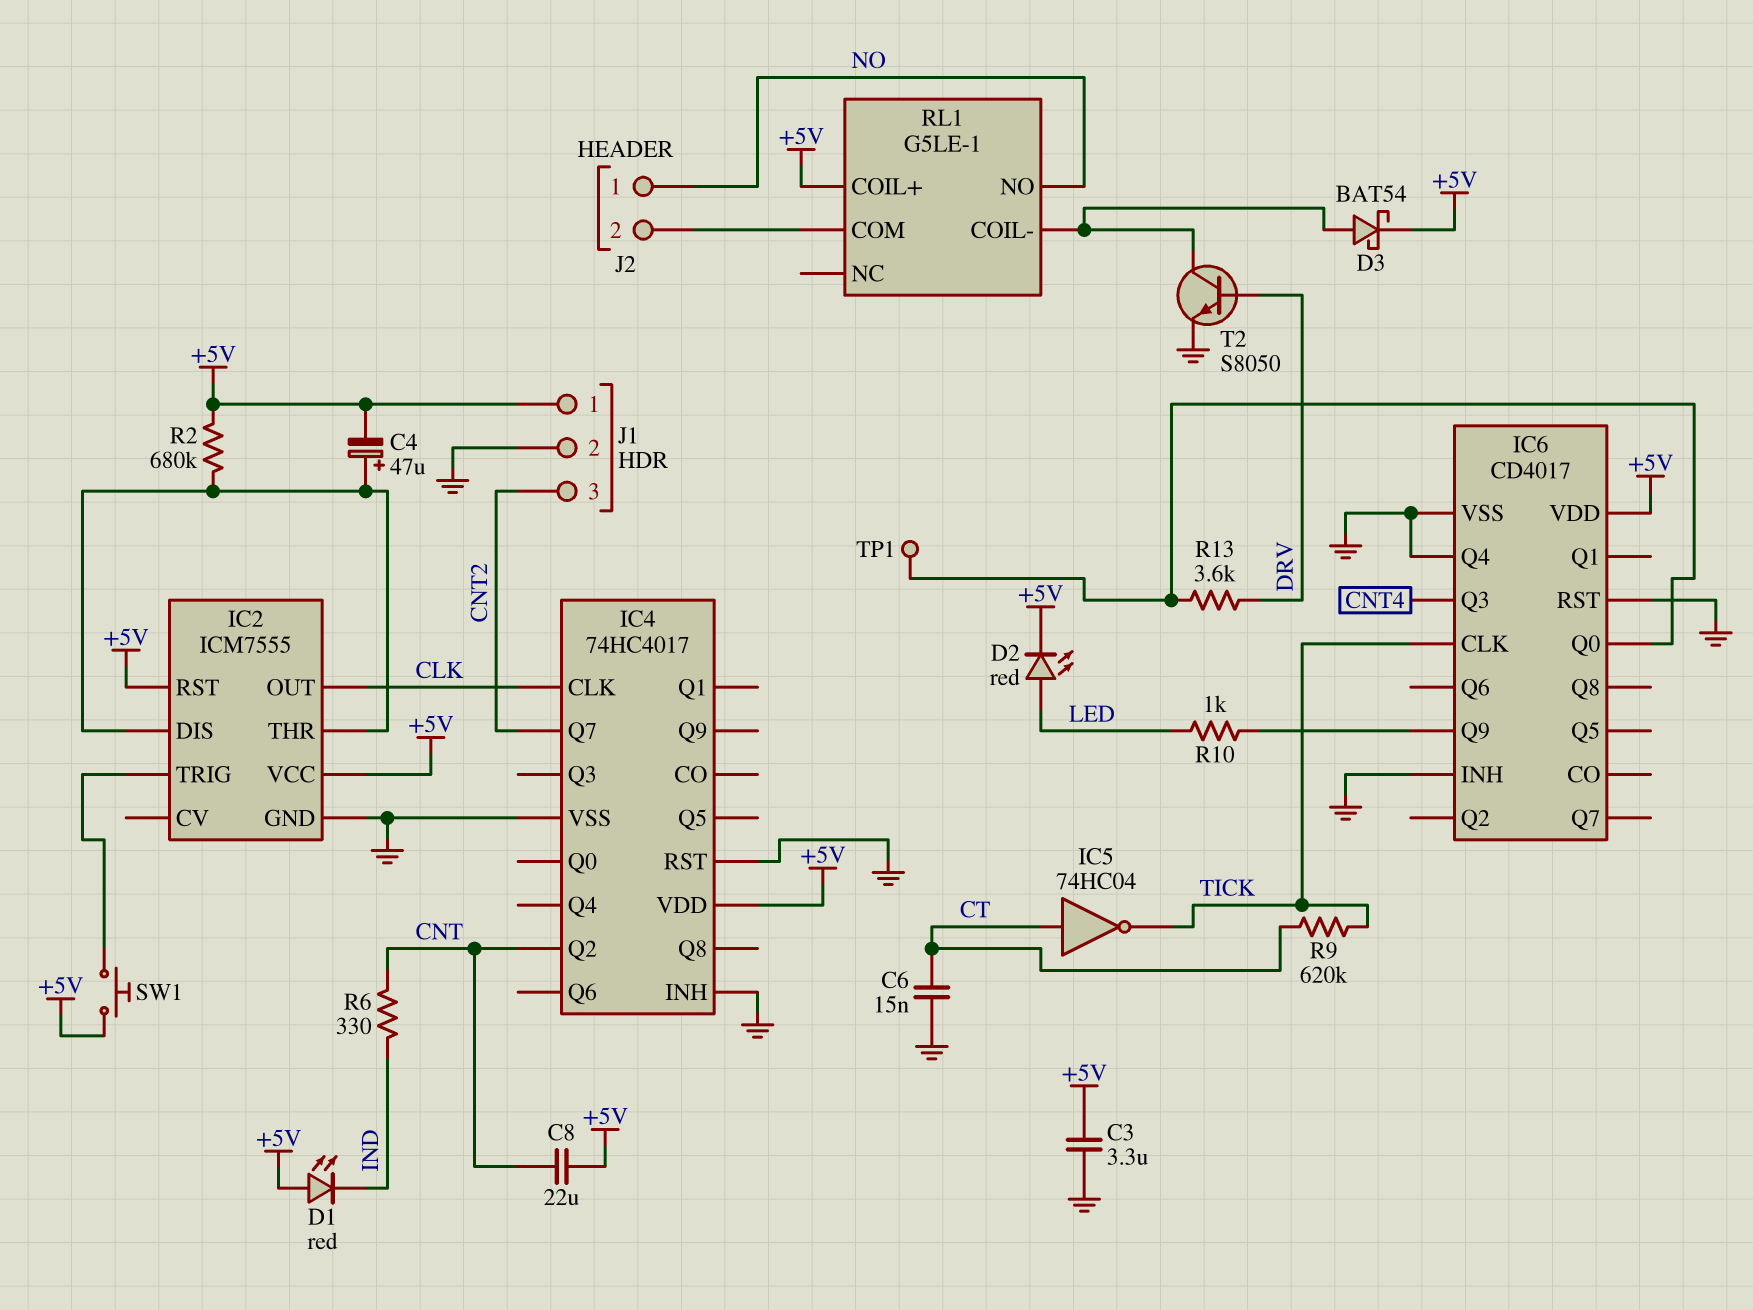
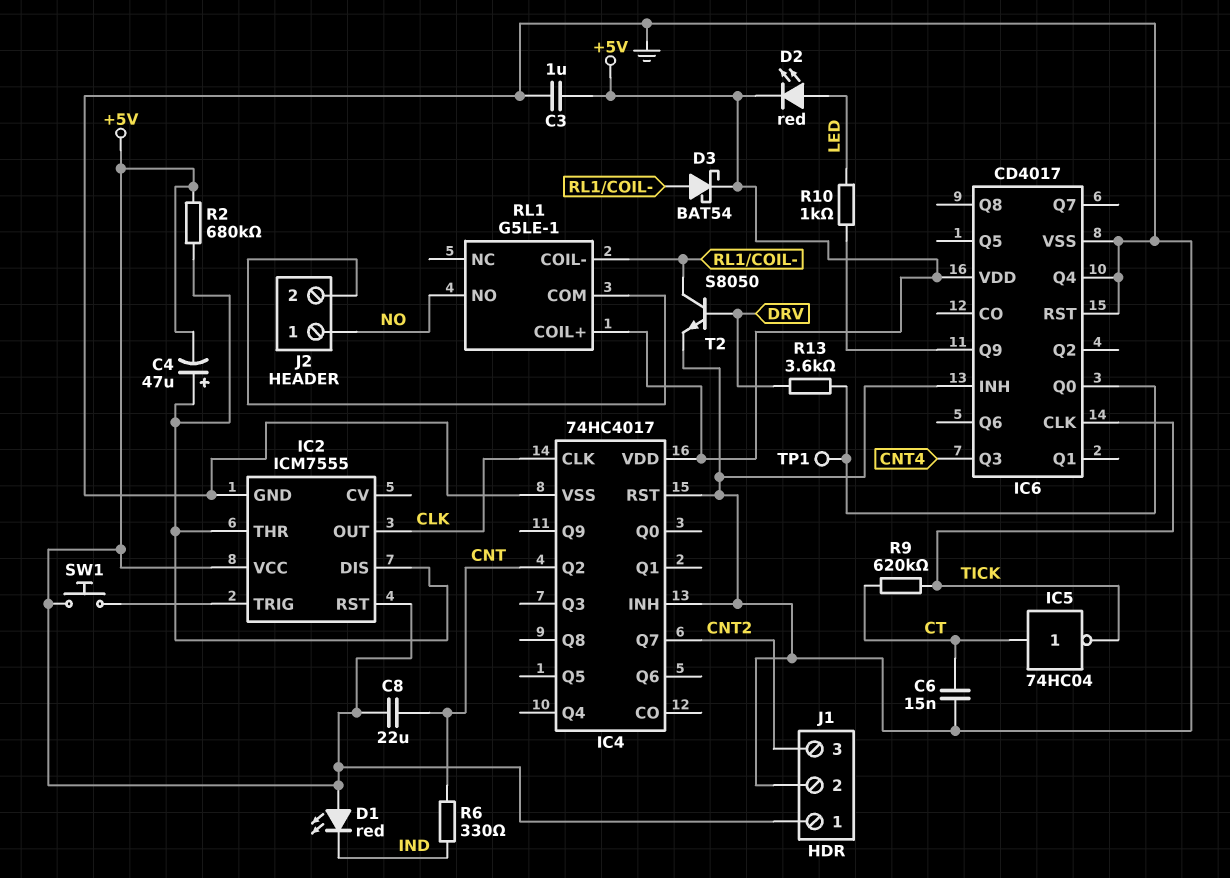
C3: 3.3uF (+5V, GND) -> 1uF (+5V, GND)

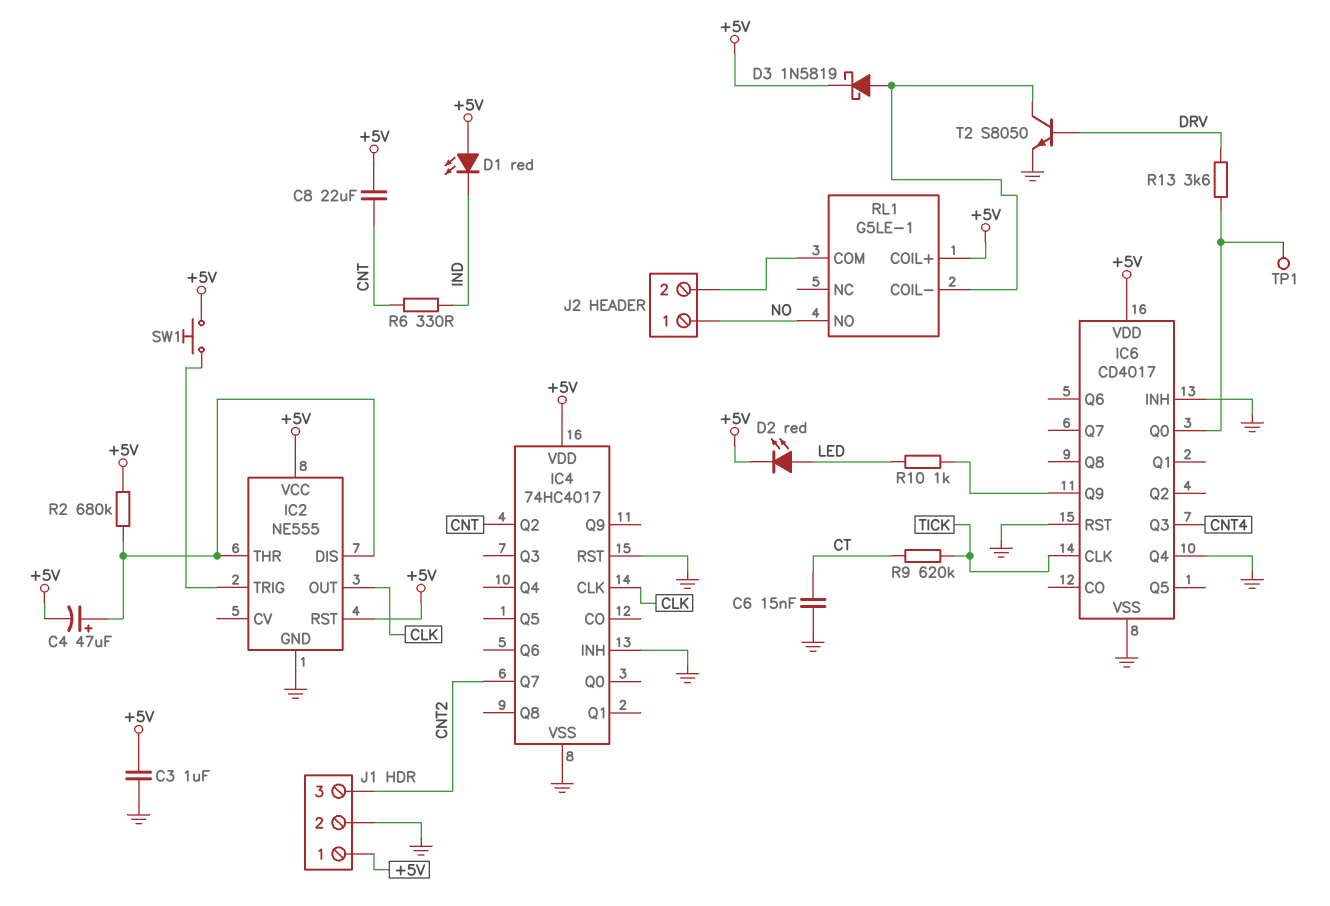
D3: schottky BAT54 (A RL1/COIL-, K +5V) -> schottky 1N5819 (A RL1/COIL-, K +5V)
IC2: ICM7555 -> NE555
IC5: NOT 74HC04 (in CT, out TICK) -> none

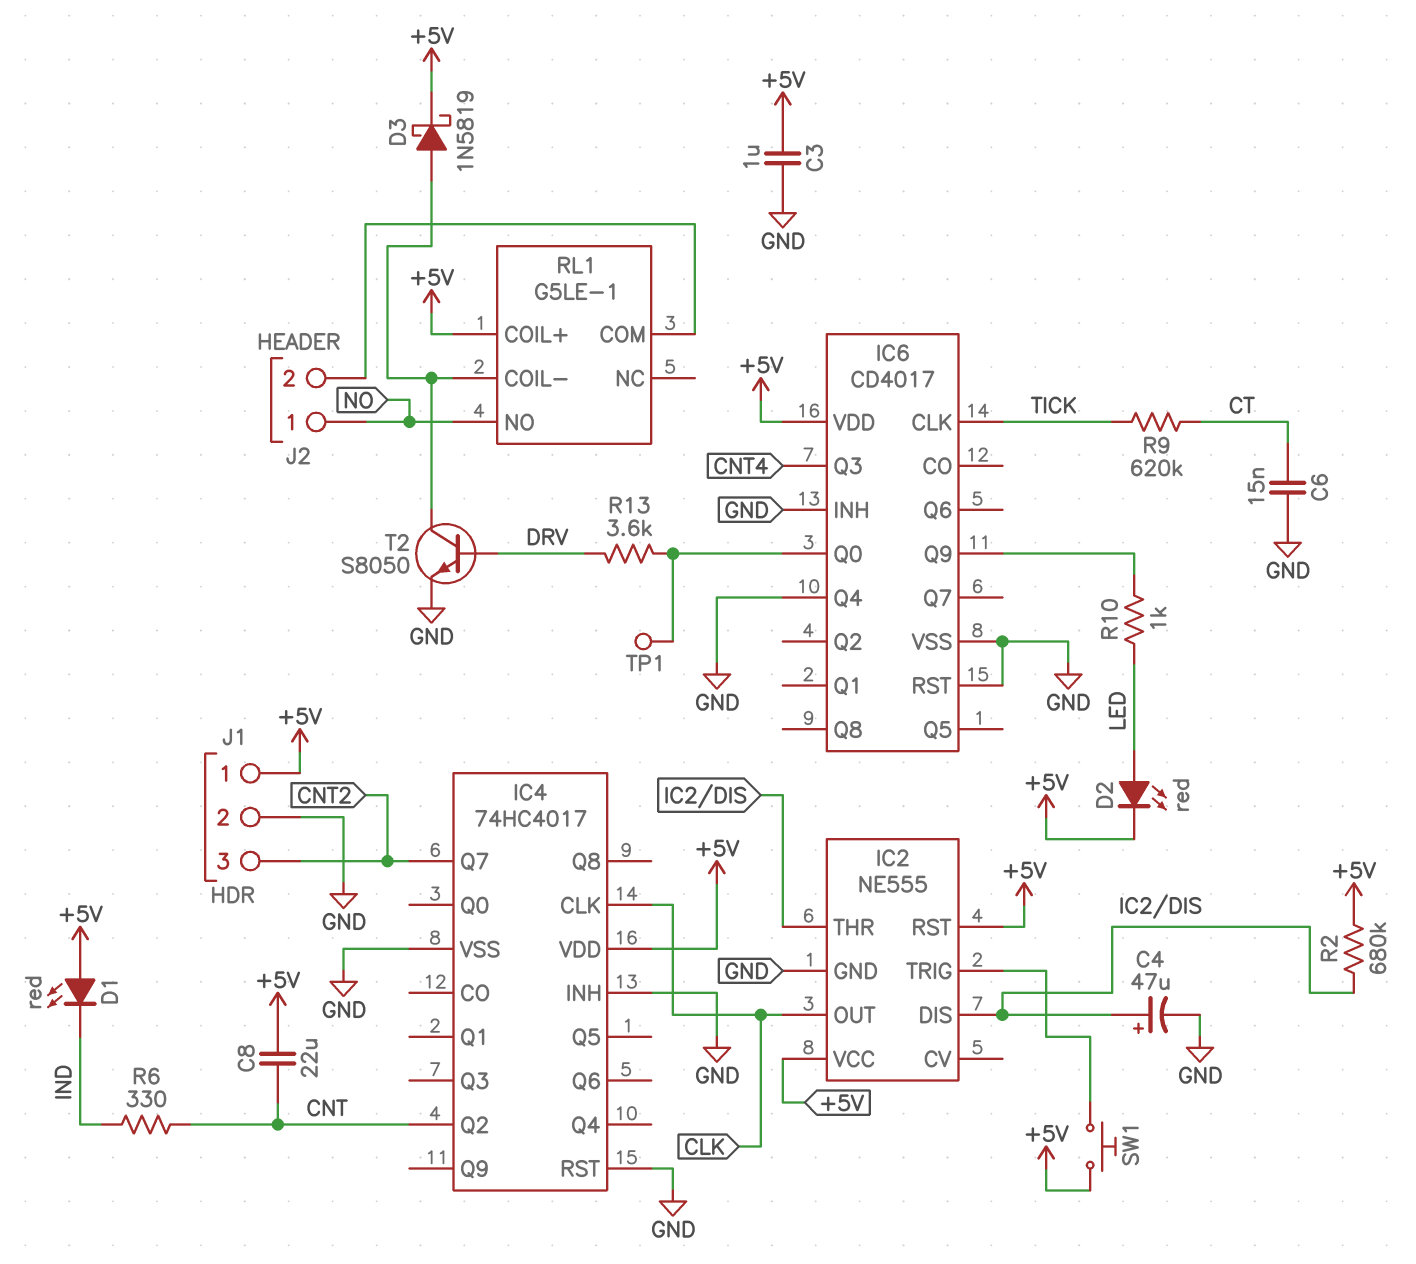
C4: 47uF (plus IC2/DIS, minus +5V) -> 47uF (plus IC2/DIS, minus GND)

